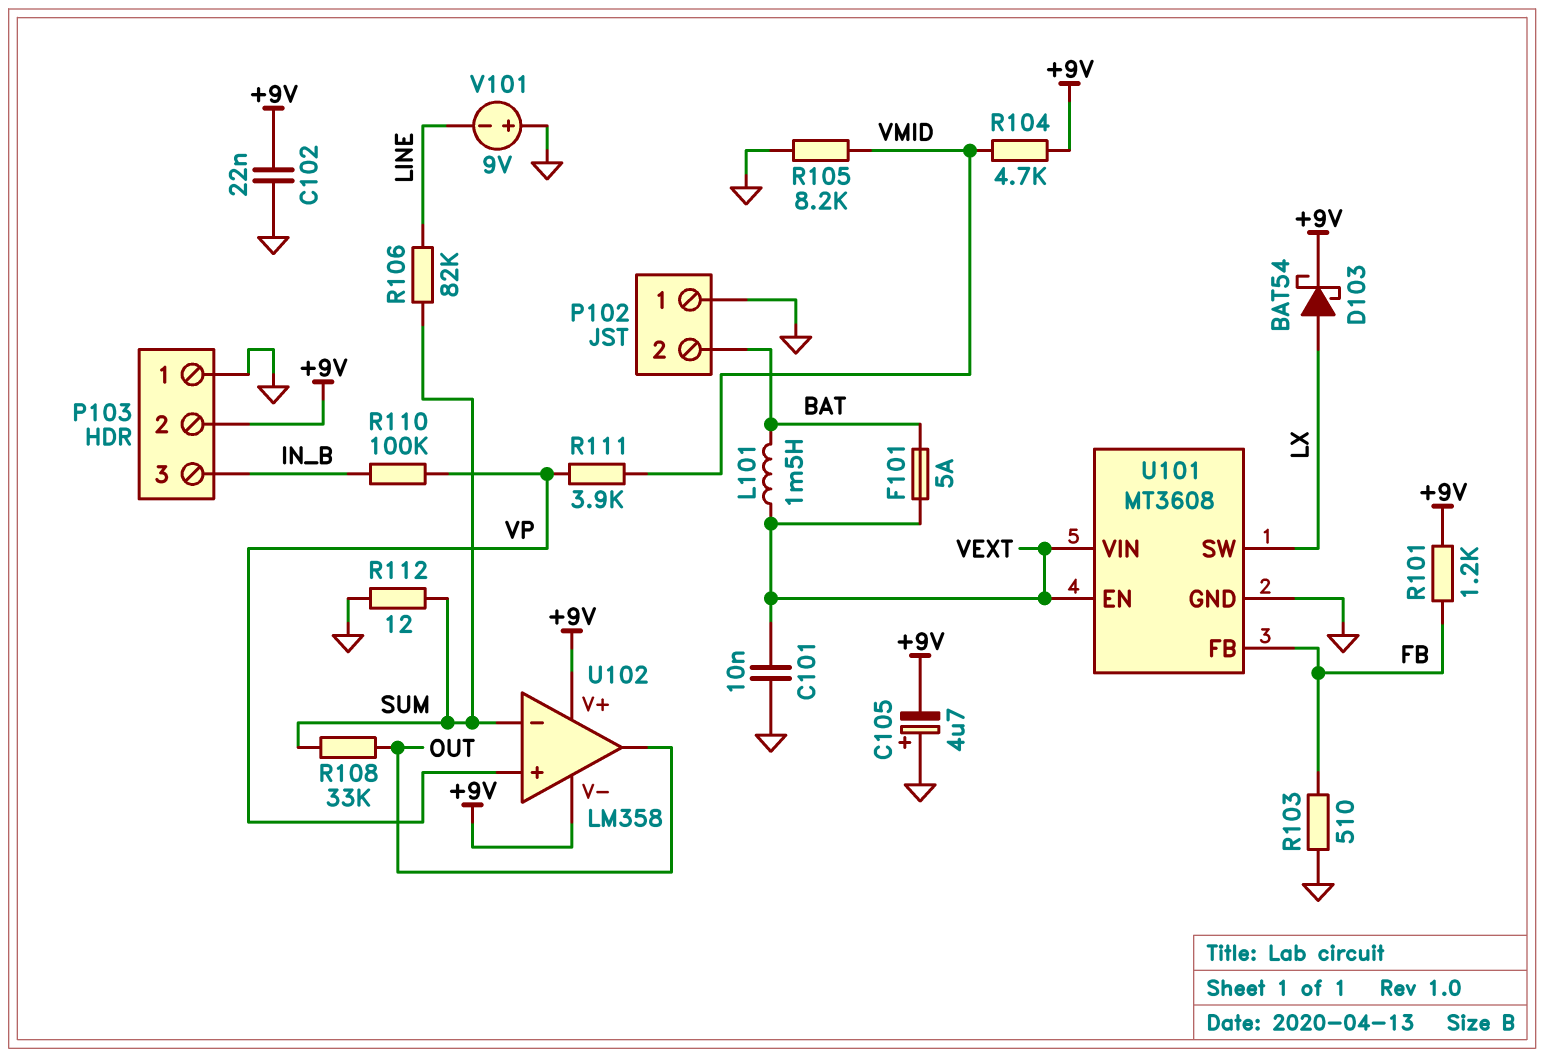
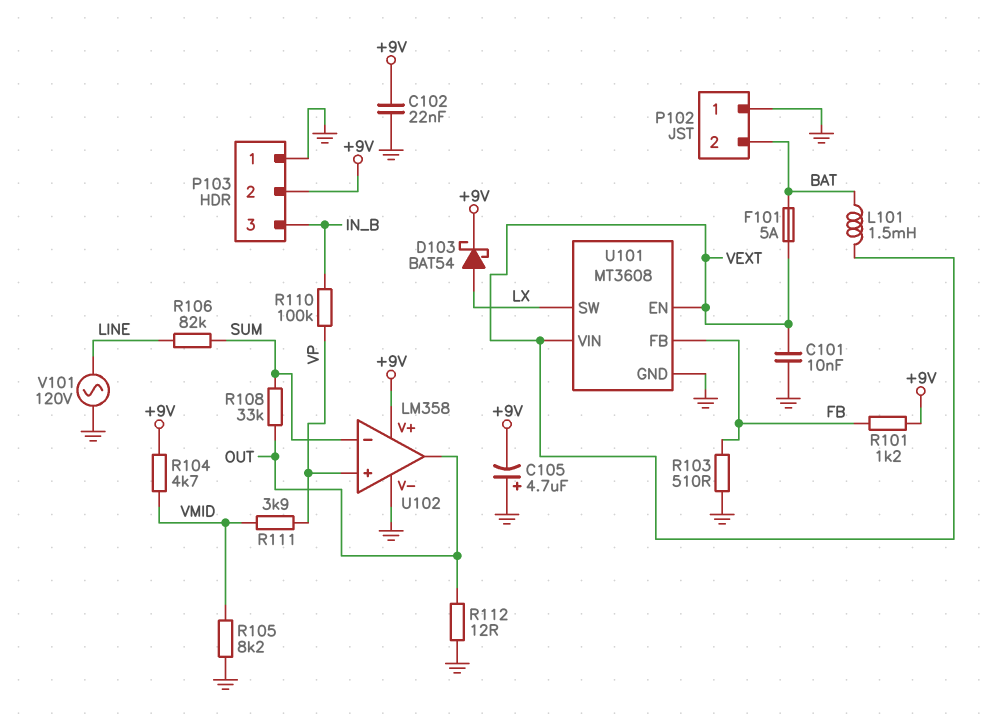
R112: 12 (GND, SUM) -> 12 (GND, OUT)
U102 pin V-: +9V -> GND
V101: 9V (plus GND, minus LINE) -> AC 120V (GND, LINE)

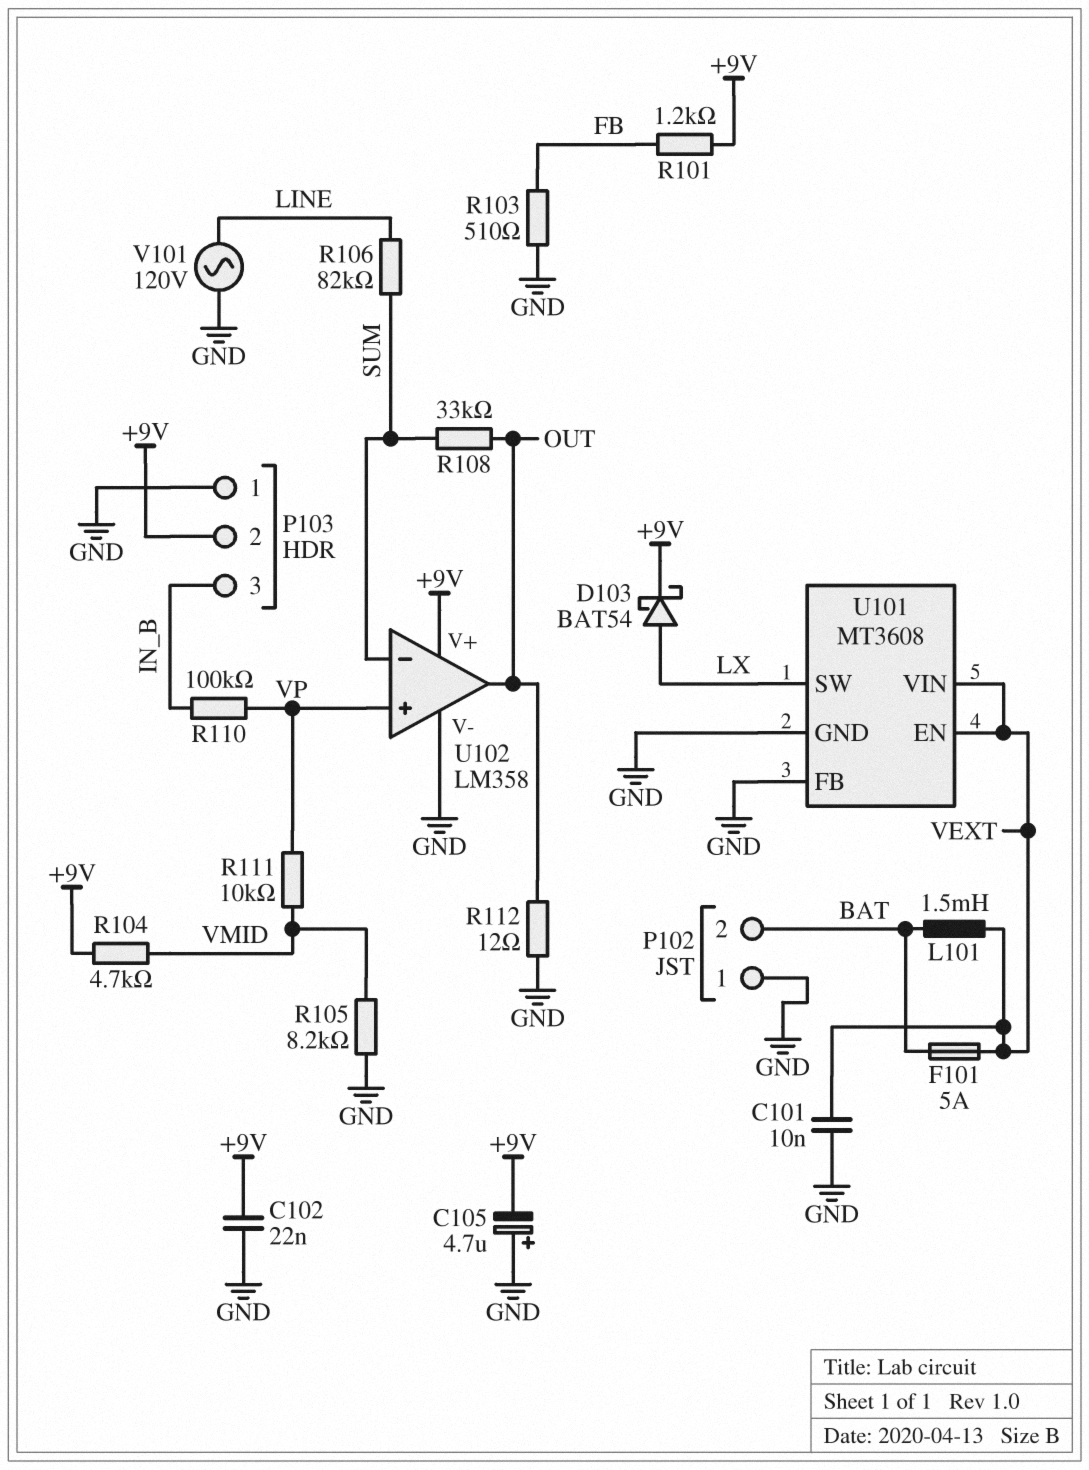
R111: 3.9k (VMID, VP) -> 10k (VMID, VP)
U101 pin FB: FB -> GND

